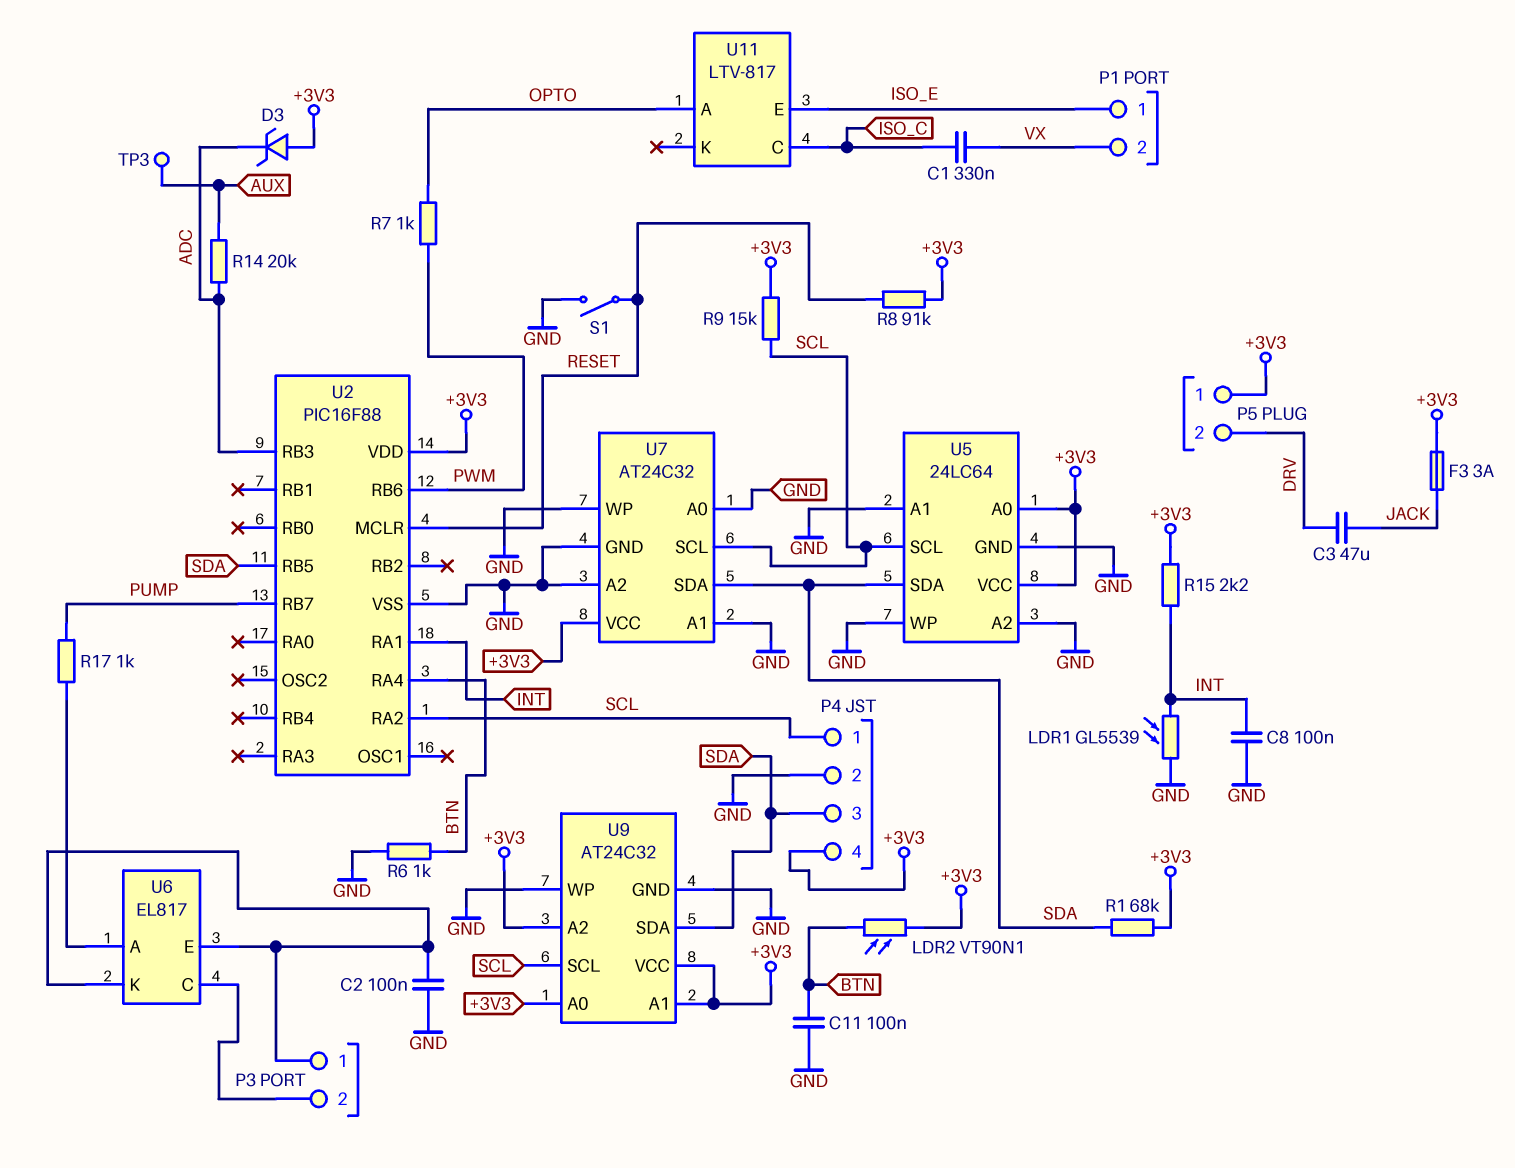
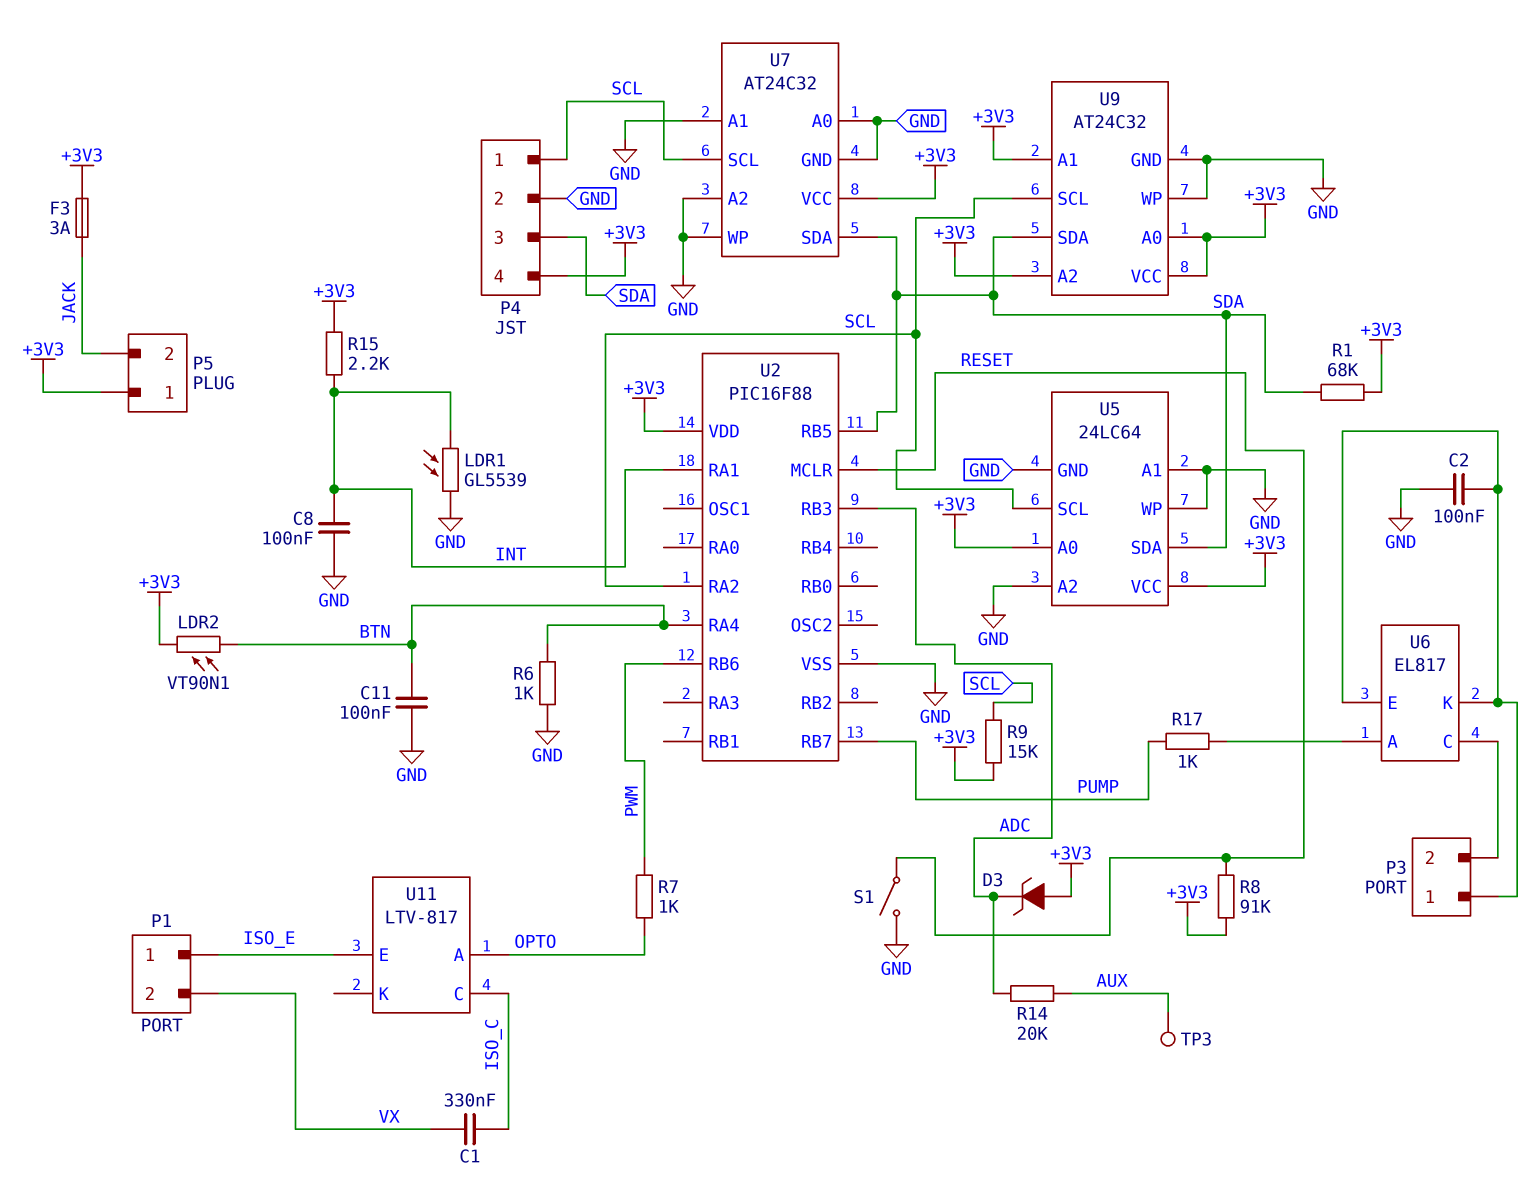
C3: 47uF (DRV, JACK) -> none
P5 pin 2: DRV -> JACK

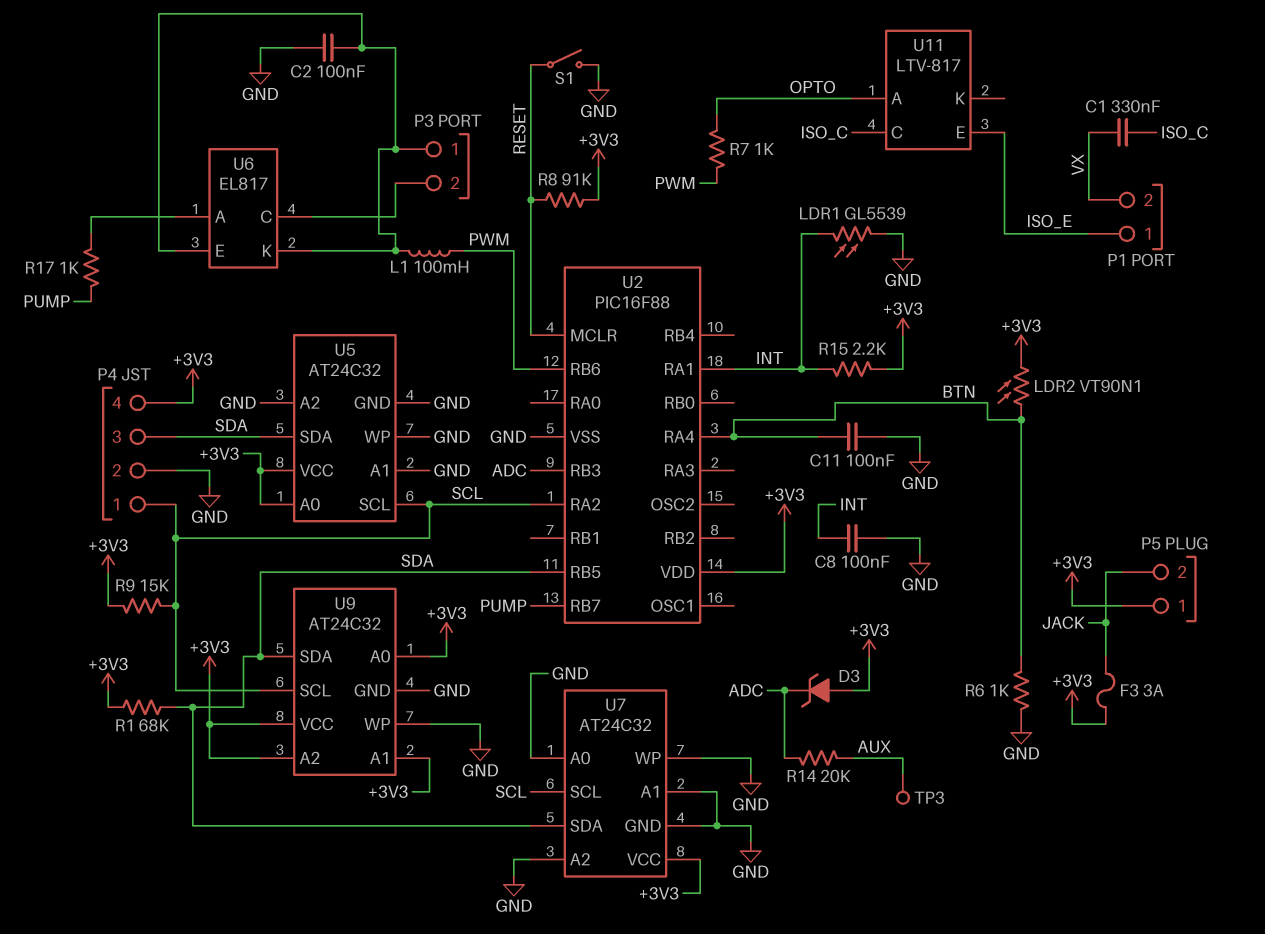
L1: none -> 100mH (P3/1, PWM)
U5: 24LC64 -> AT24C32

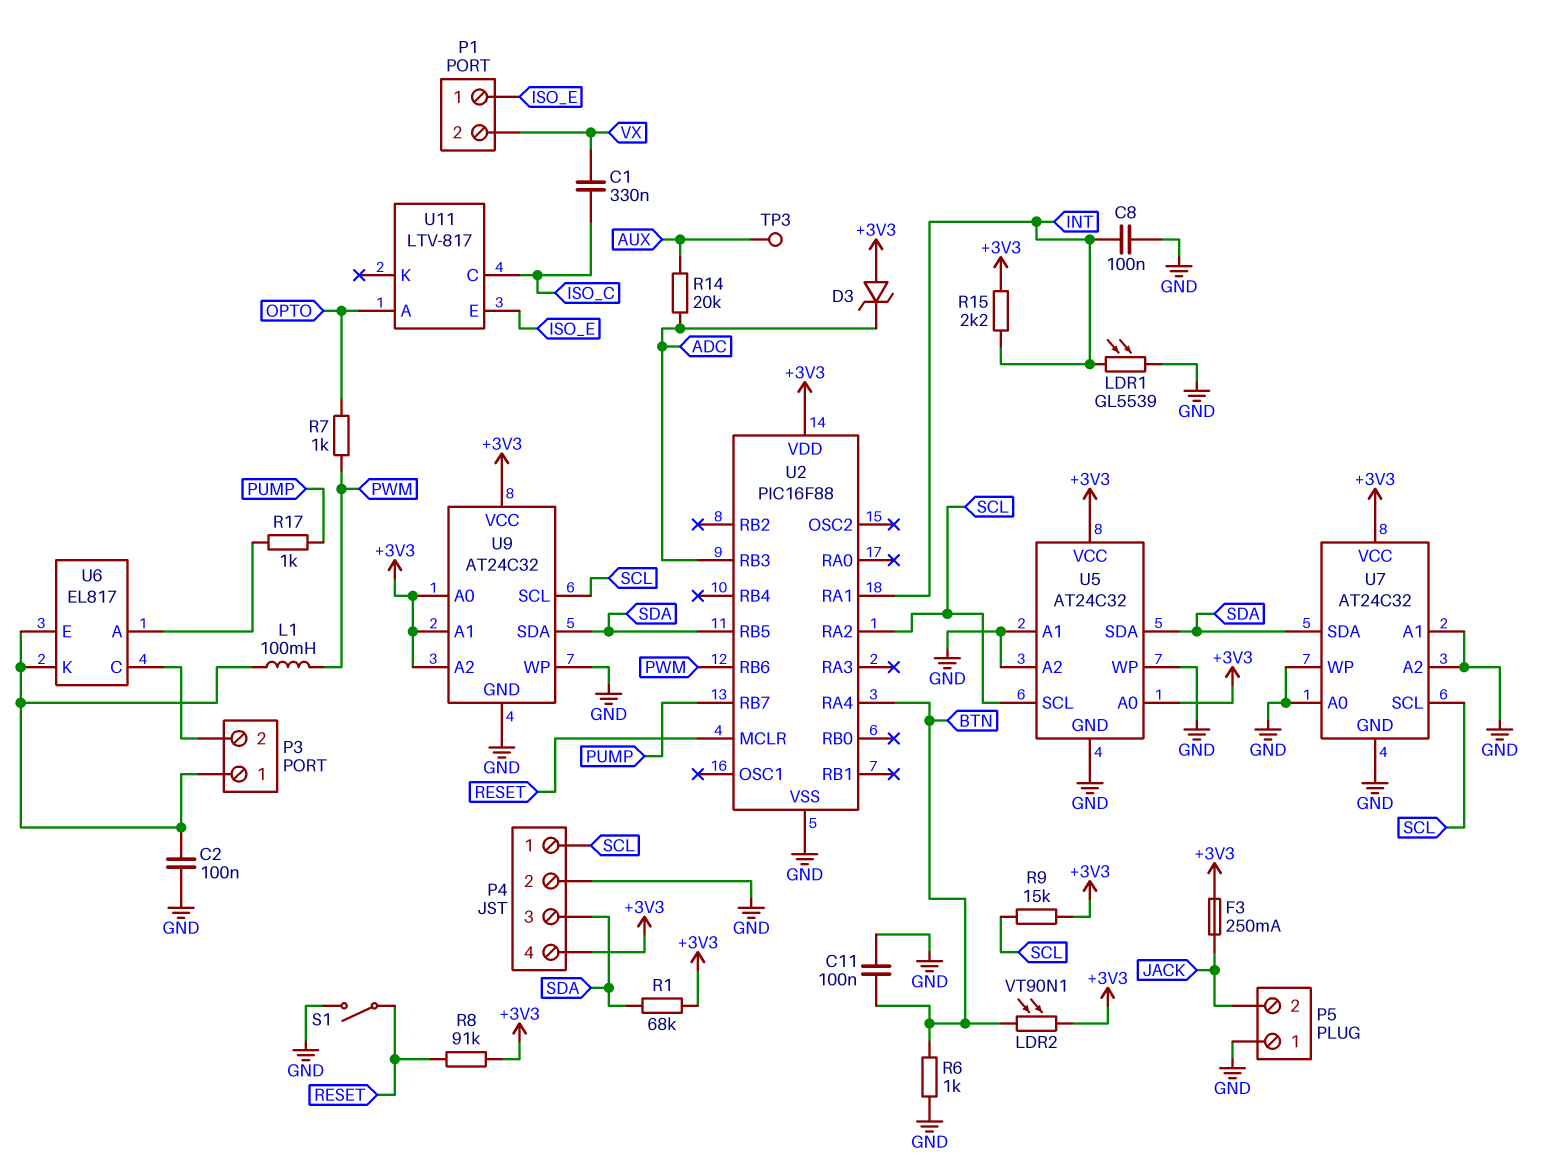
F3: 3A (+3V3, JACK) -> 250mA (+3V3, JACK)
P5 pin 1: +3V3 -> GND

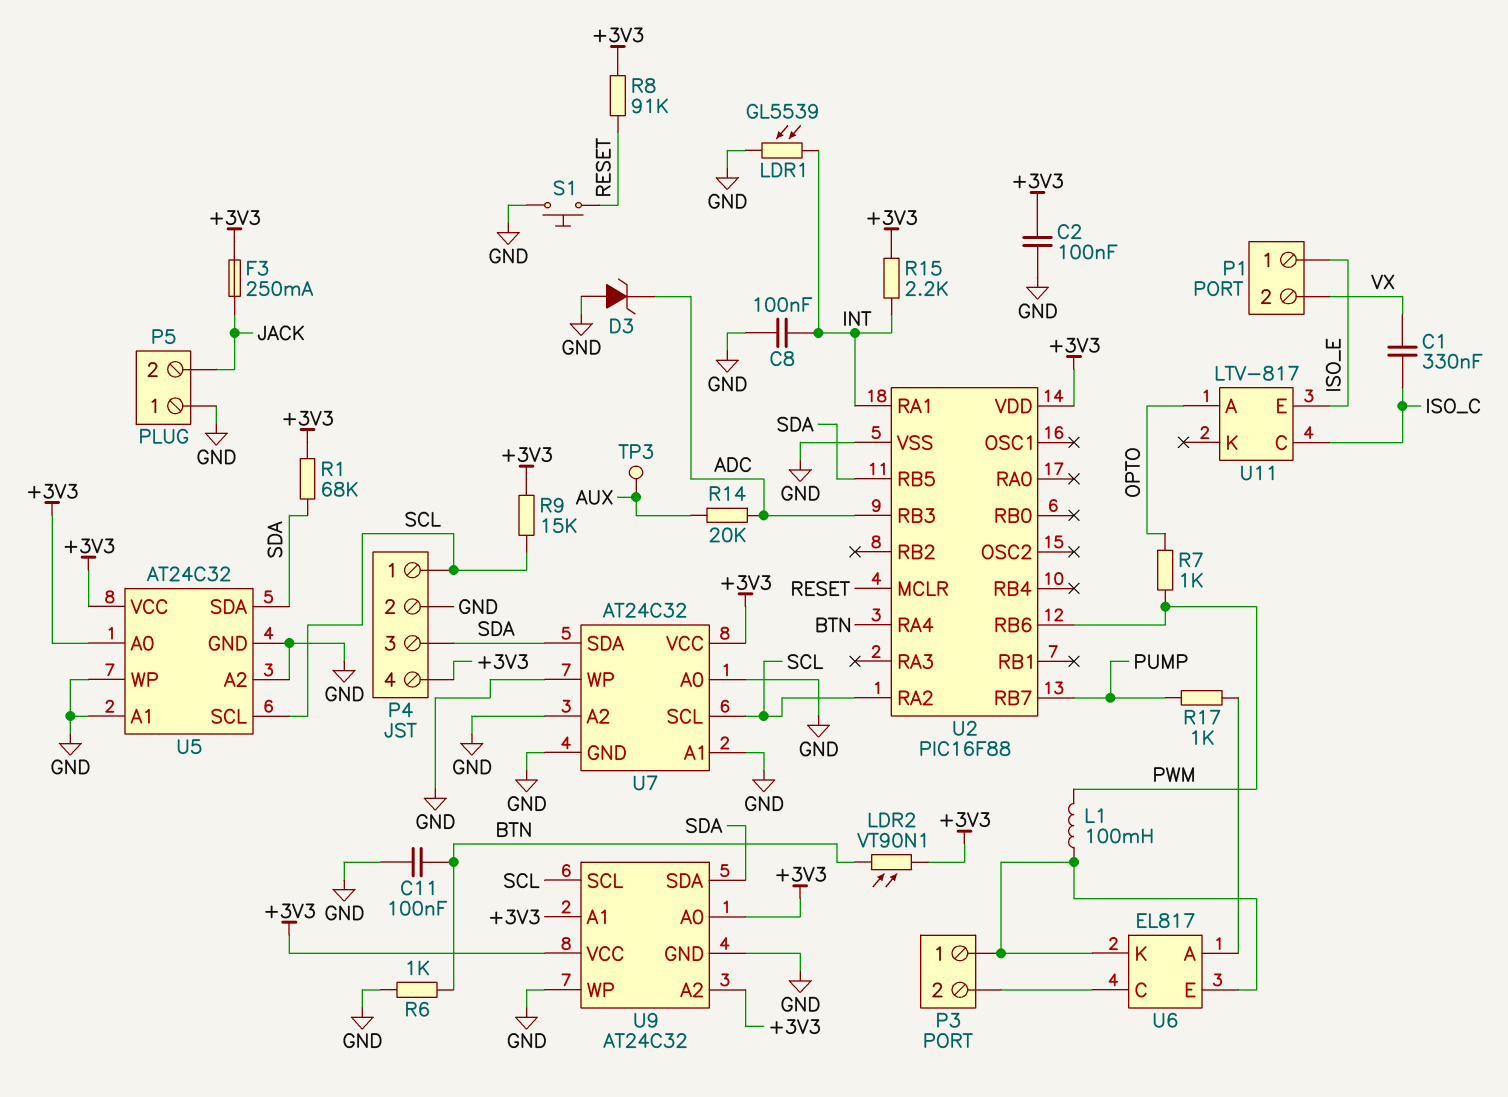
C2: 100nF (GND, P3/1) -> 100nF (+3V3, GND)
D3: zener (A +3V3, K ADC) -> zener (A GND, K ADC)
S1: switch (GND, RESET) -> button (GND, RESET)

